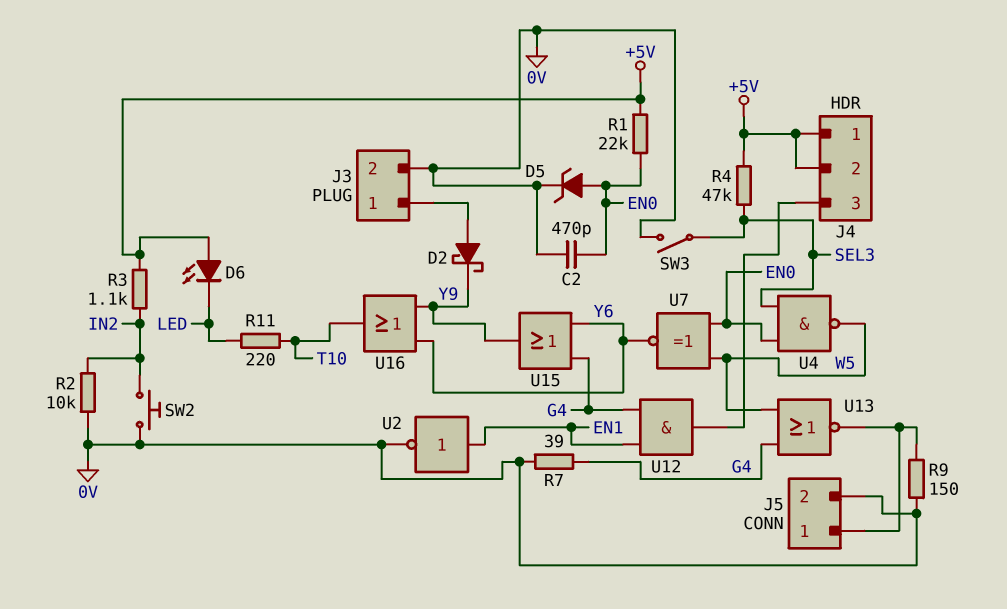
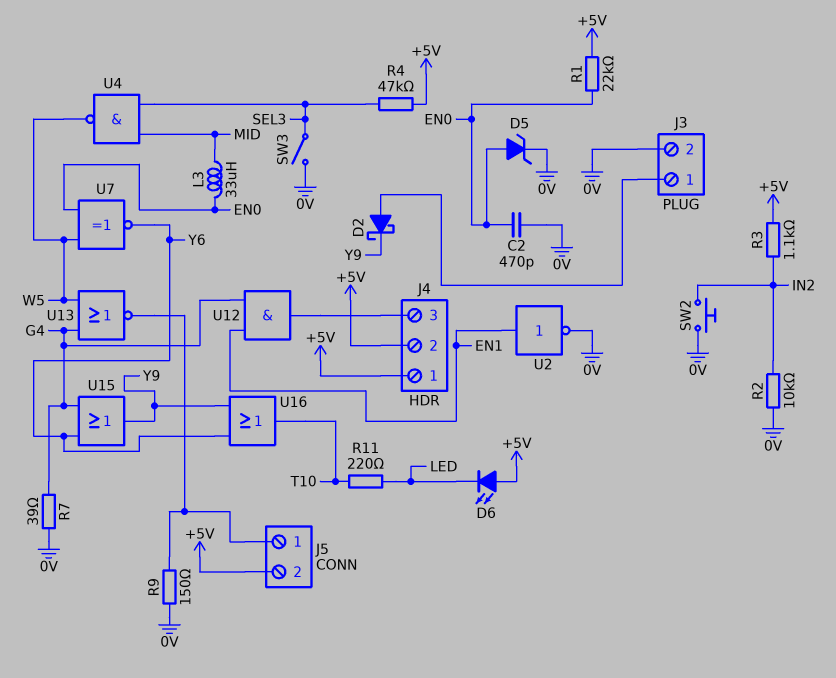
J5 pin 2: 0V -> +5V
L3: none -> 33uH (EN0, MID)
U4: NAND (in EN0, in SEL3, out W5) -> NAND (in MID, in SEL3, out W5)

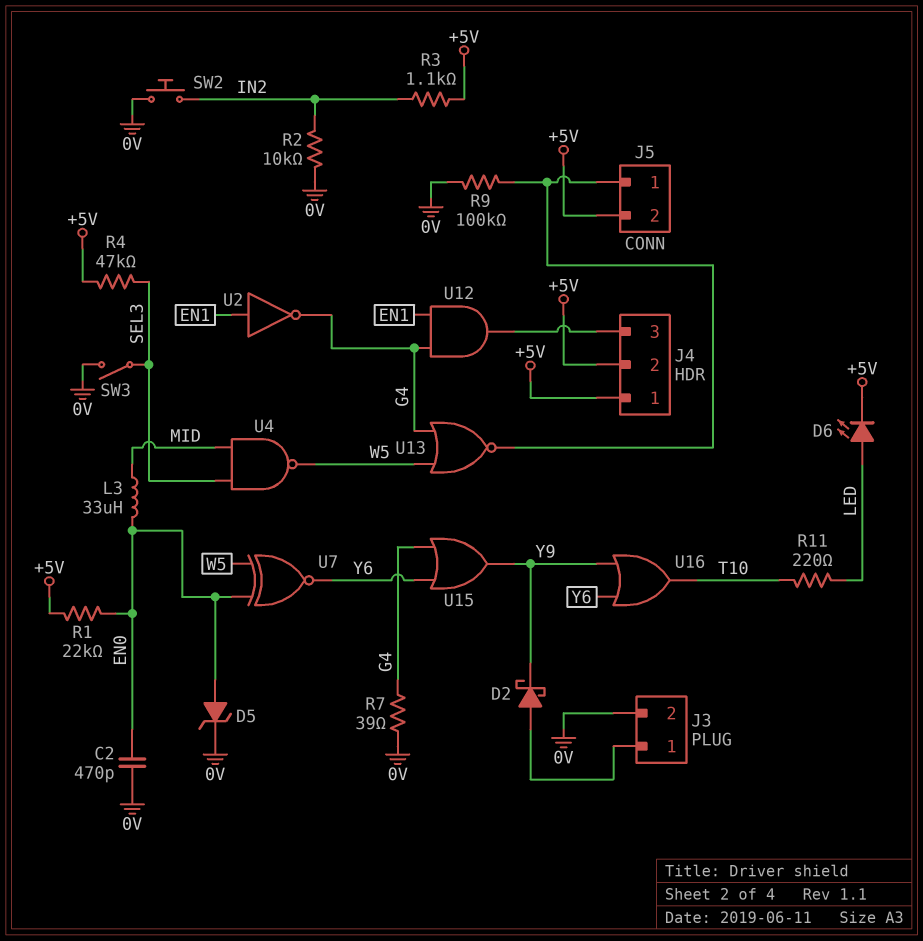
D6: LED (A +5V, K LED) -> LED (A LED, K +5V)
R9: 150 (0V, J5/1) -> 100k (0V, J5/1)
U2: NOT (in EN1, out 0V) -> NOT (in EN1, out G4)

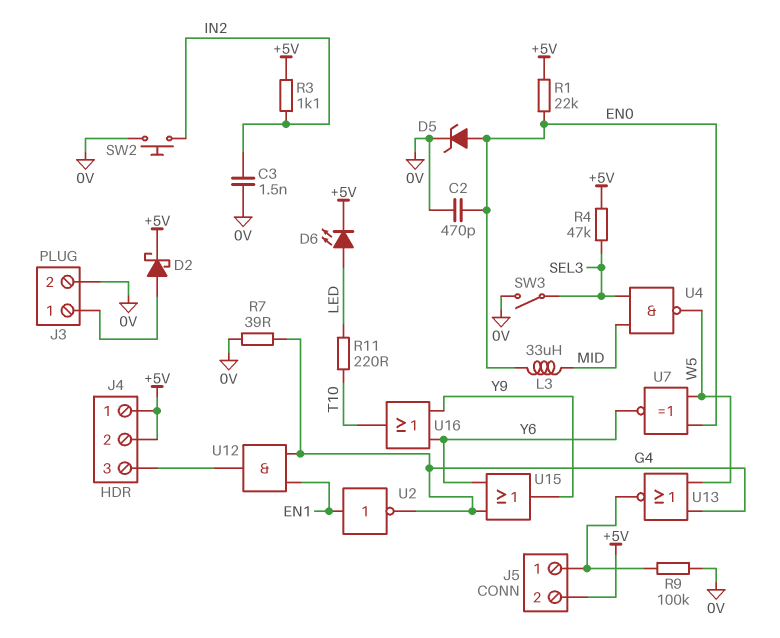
C3: none -> 1.5nF (0V, IN2)
D2: schottky (A J3/1, K Y9) -> schottky (A J3/1, K +5V)
R2: 10k (0V, IN2) -> none

